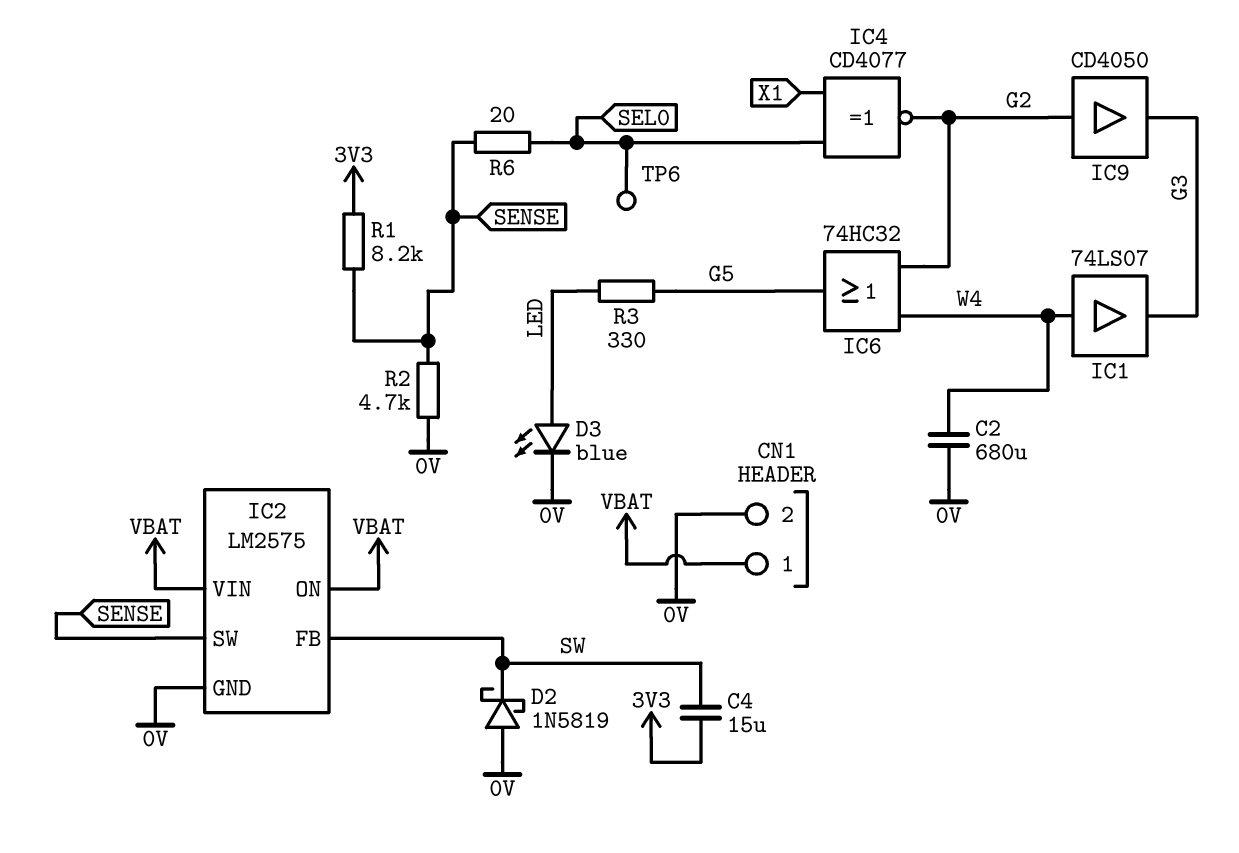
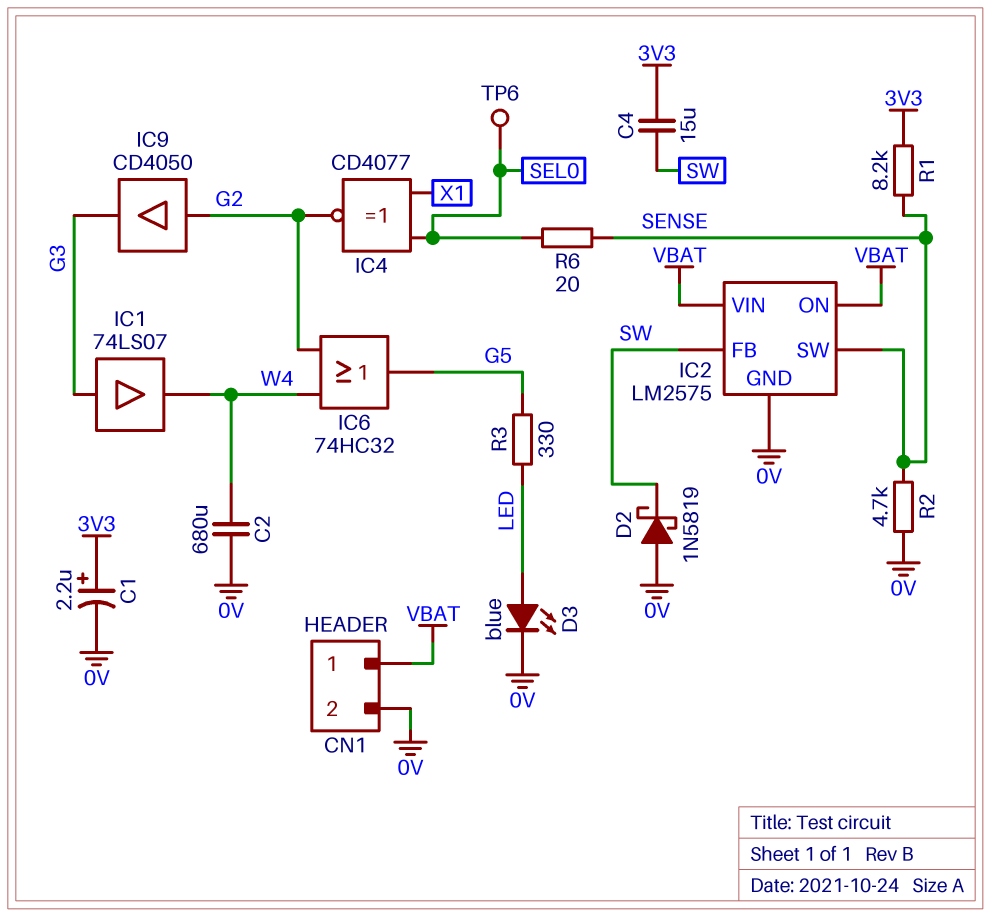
C1: none -> 2.2uF (plus 3V3, minus 0V)
IC1: buffer 74LS07 (in W4, out G3) -> buffer 74LS07 (in G3, out W4)

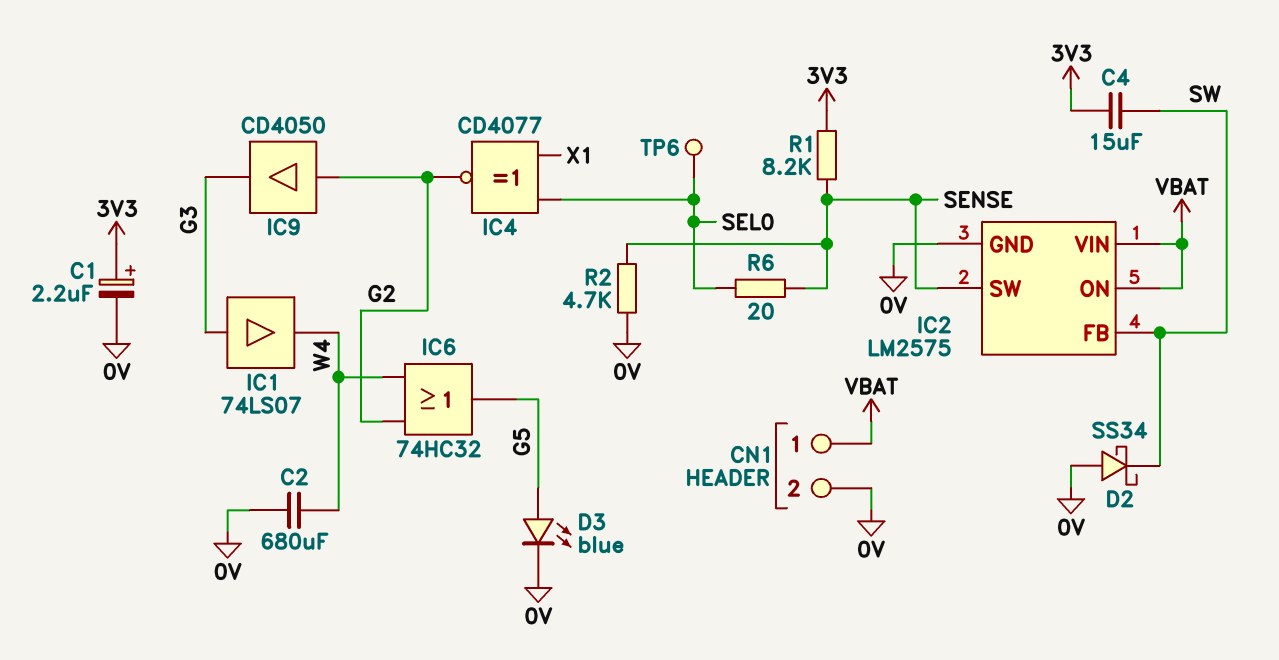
D2: schottky 1N5819 (A 0V, K SW) -> schottky SS34 (A 0V, K SW)
D3: LED blue (A LED, K 0V) -> LED blue (A G5, K 0V)
R3: 330 (G5, LED) -> none

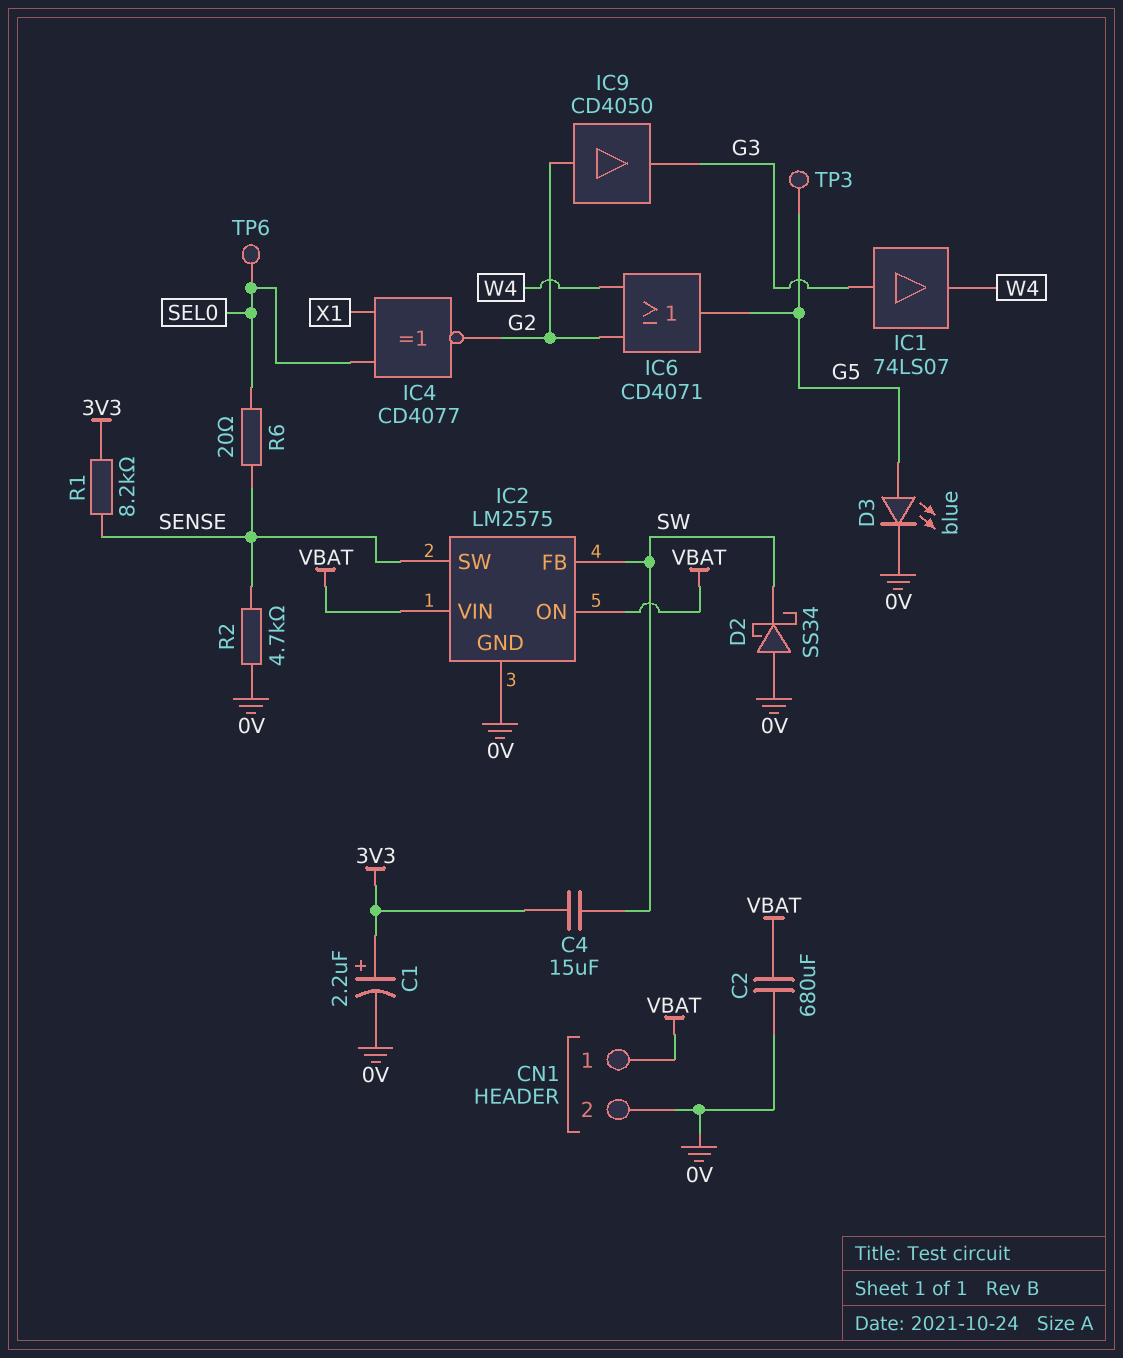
C2: 680uF (0V, W4) -> 680uF (0V, VBAT)
IC6: OR 74HC32 (in G2, in W4, out G5) -> OR CD4071 (in G2, in W4, out G5)
TP3: none -> test point (G5)

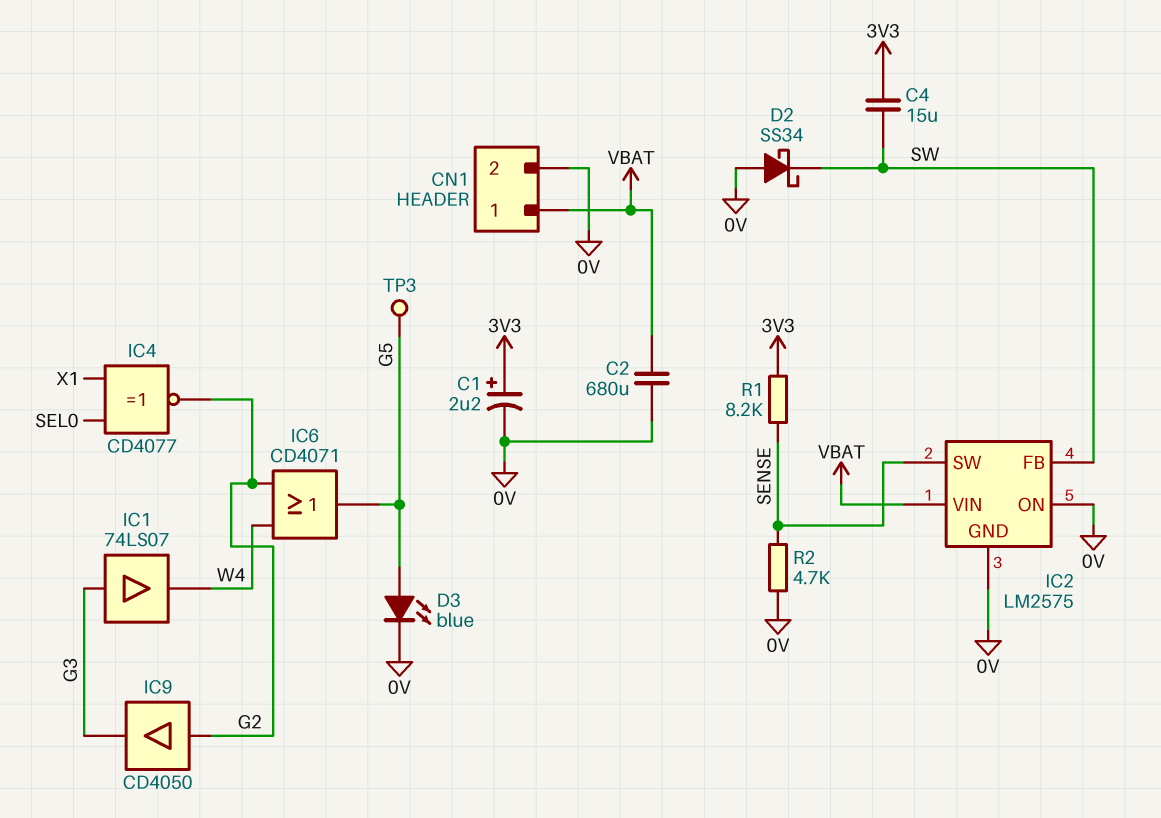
IC2 pin ON: VBAT -> 0V
R6: 20 (SEL0, SENSE) -> none
TP6: test point (SEL0) -> none

